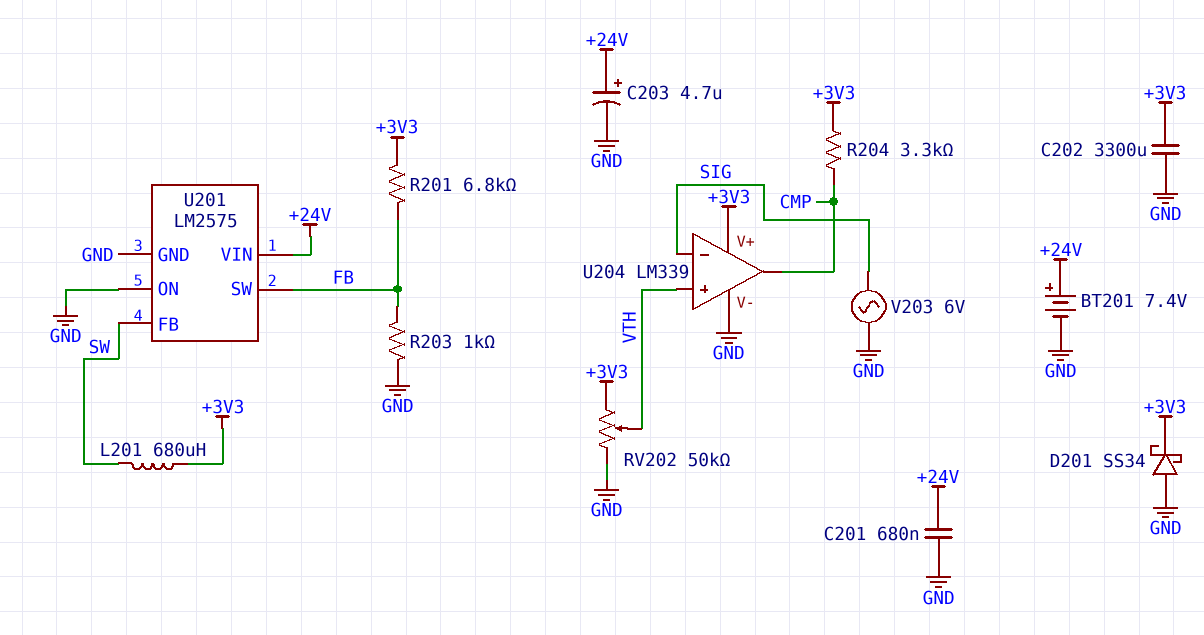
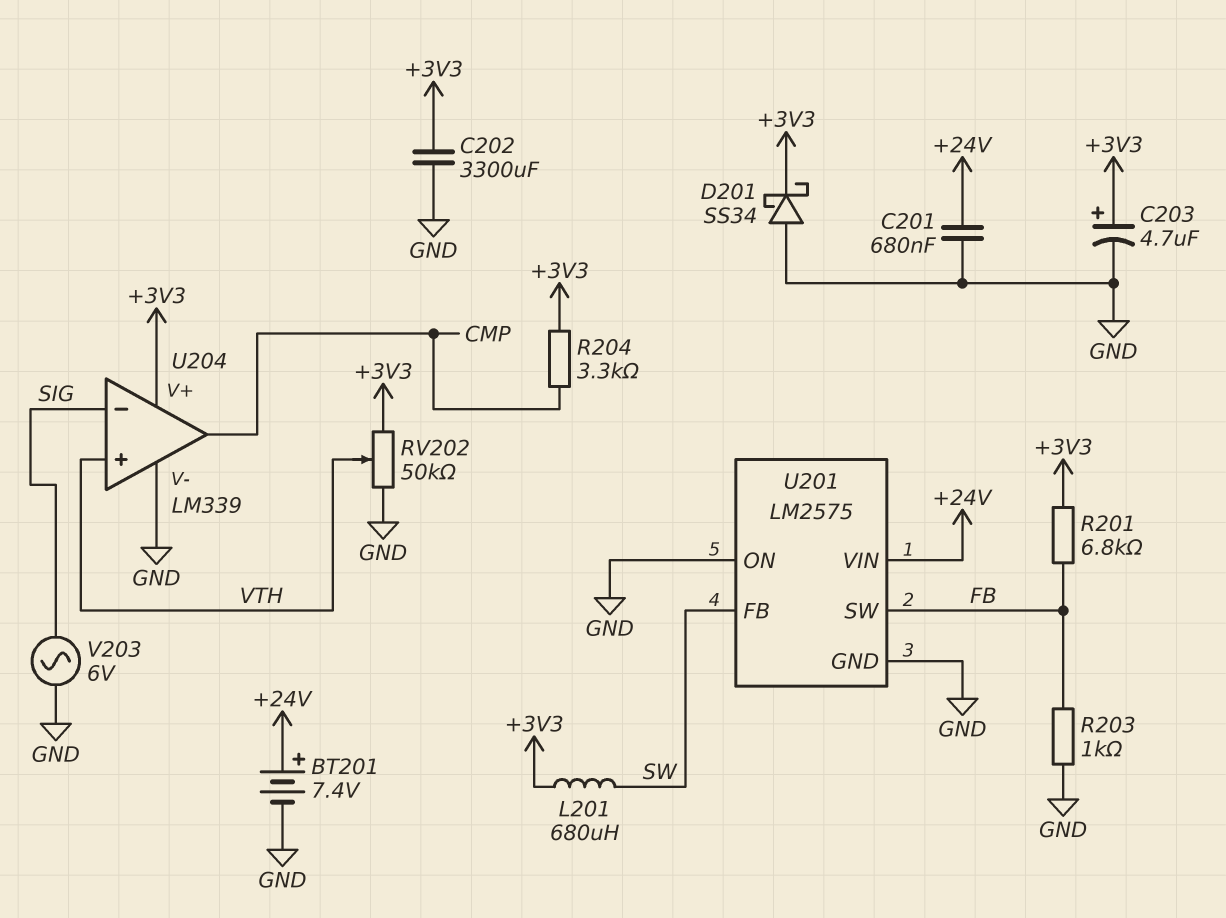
C203: 4.7uF (plus +24V, minus GND) -> 4.7uF (plus +3V3, minus GND)

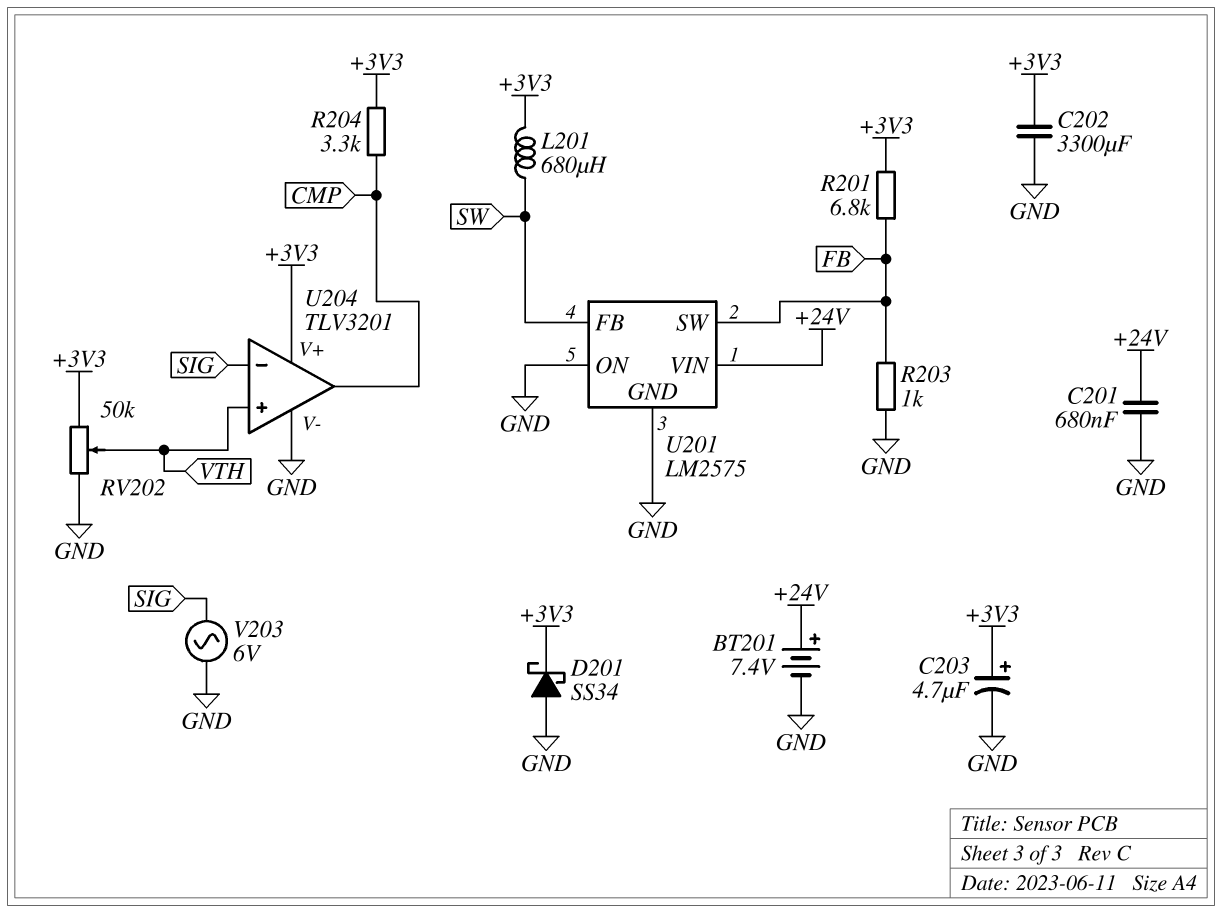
U204: LM339 -> TLV3201

